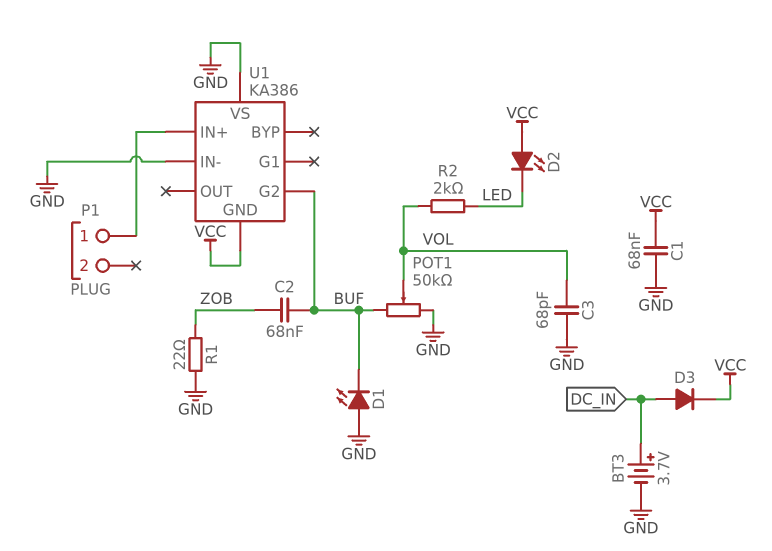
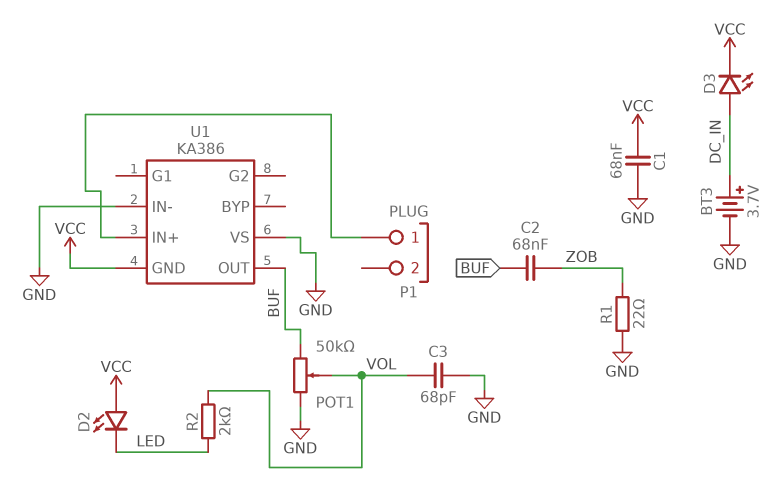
D1: LED (A GND, K BUF) -> none
D3: diode (A DC_IN, K VCC) -> LED (A DC_IN, K VCC)
U1 pin G2: BUF -> none
U1 pin OUT: none -> BUF

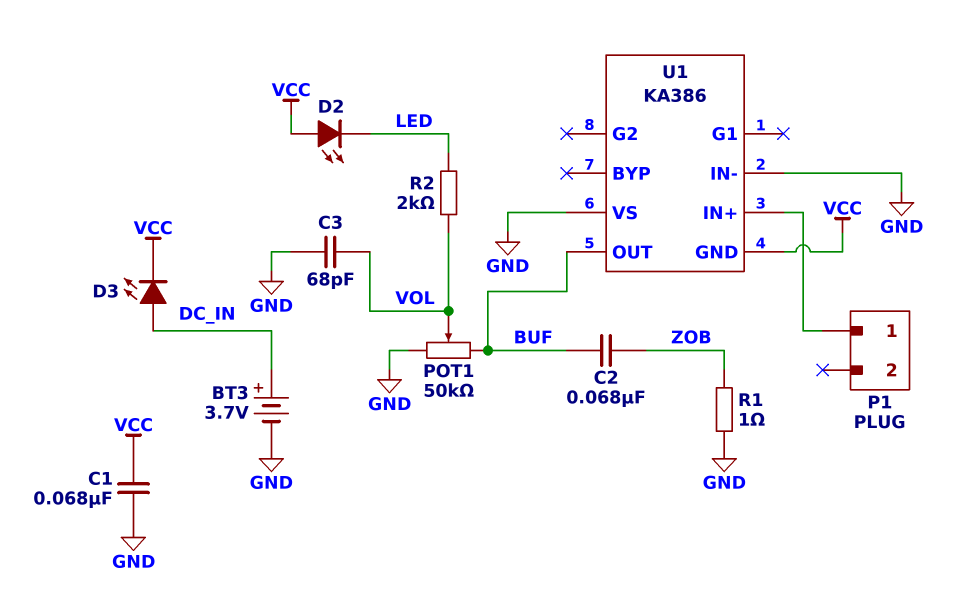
R1: 22 (GND, ZOB) -> 1 (GND, ZOB)

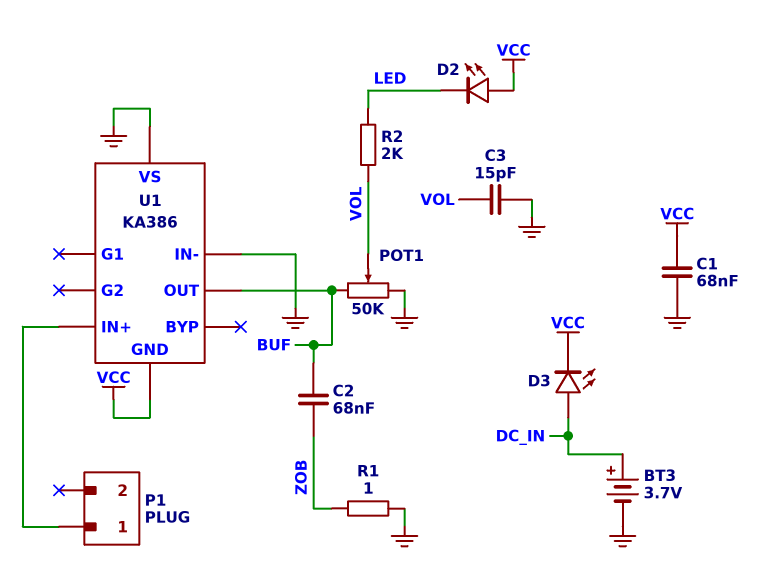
C3: 68pF (GND, VOL) -> 15pF (GND, VOL)

